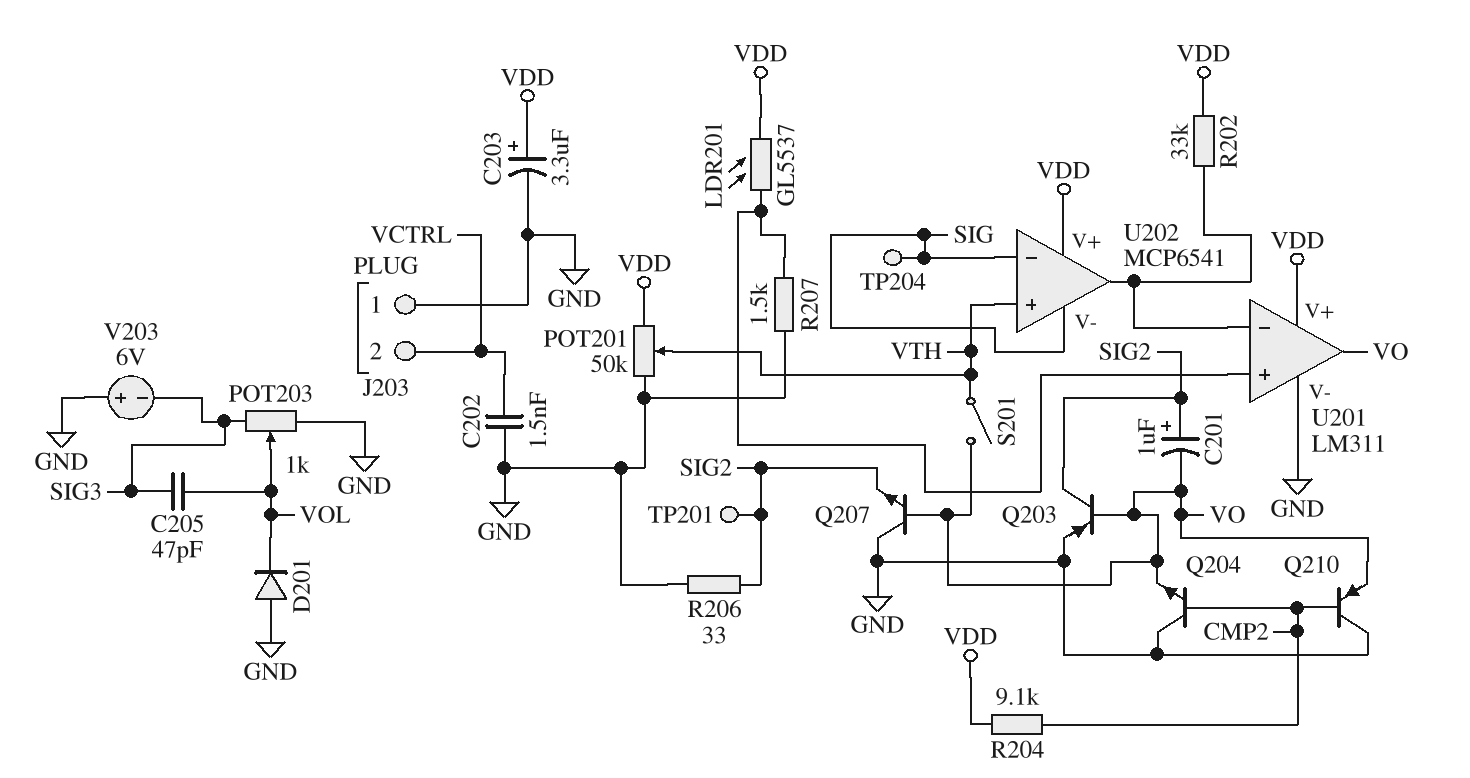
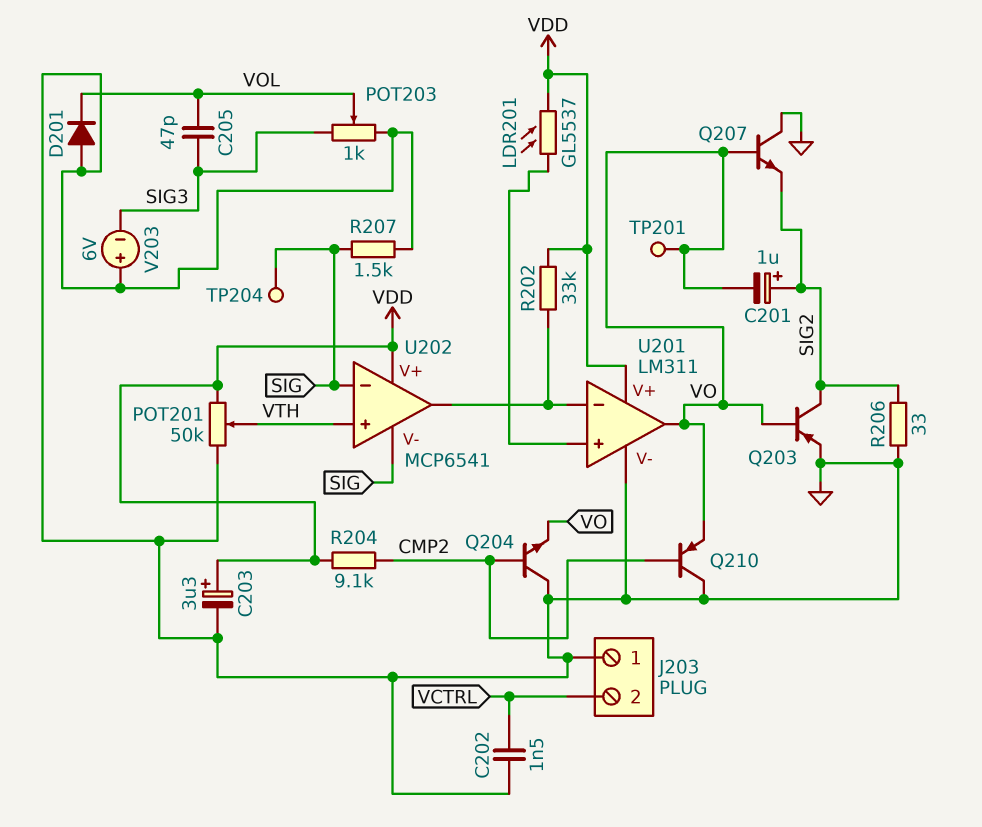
R207: 1.5k (GND, U201/in+) -> 1.5k (GND, SIG)
S201: switch (VO, VTH) -> none
TP201: test point (SIG2) -> test point (VO)

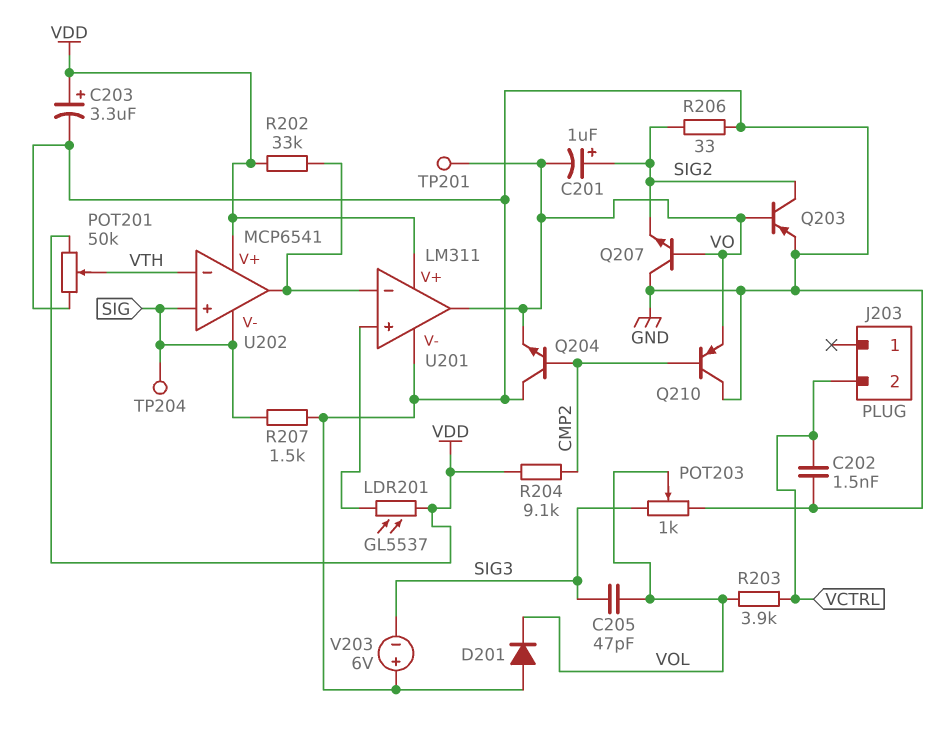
J203 pin 1: GND -> none
R203: none -> 3.9k (VCTRL, VOL)
U202 pin in+: VTH -> SIG
U202 pin in-: SIG -> VTH

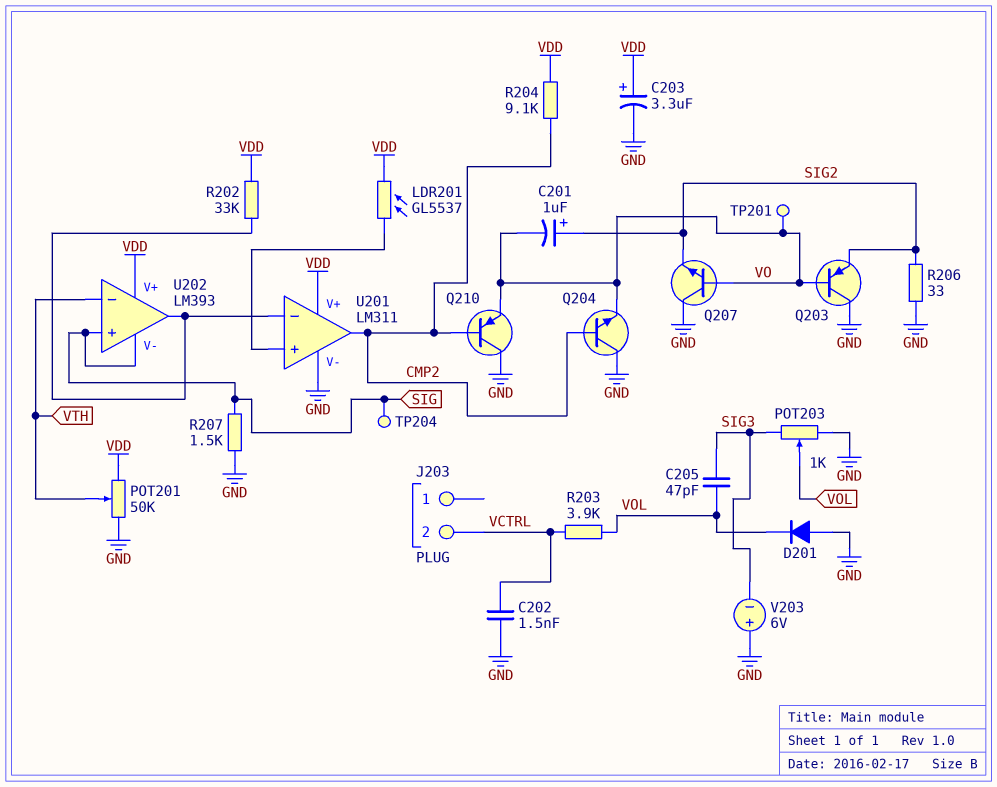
Q203: PNP (B VO, C SIG2, E GND) -> PNP (B VO, C GND, E SIG2)
U201 pin out: VO -> CMP2
U202: MCP6541 -> LM393

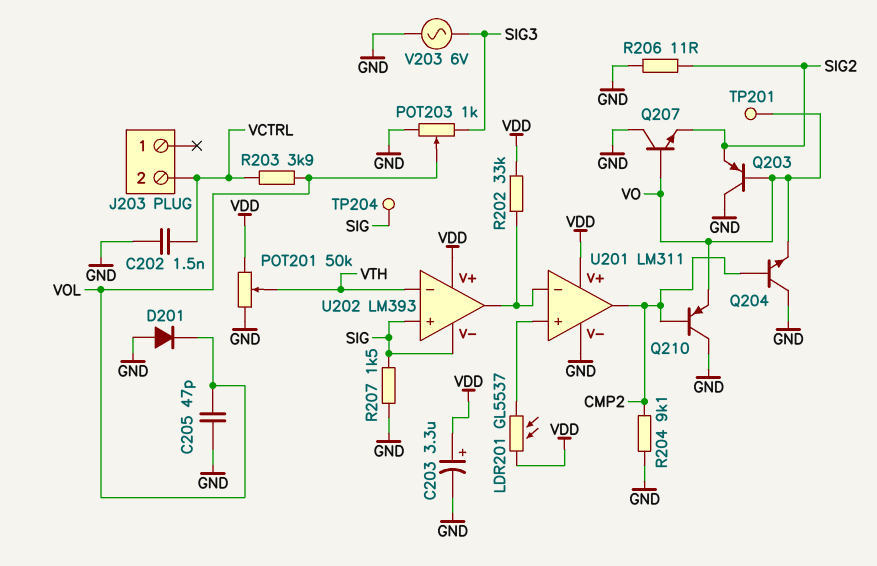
C201: 1uF (plus SIG2, minus VO) -> none
C205: 47pF (SIG3, VOL) -> 47pF (GND, VOL)
R204: 9.1k (CMP2, VDD) -> 9.1k (CMP2, GND)
R206: 33 (GND, SIG2) -> 11 (GND, SIG2)
V203: 6V (plus GND, minus SIG3) -> AC 6V (GND, SIG3)

